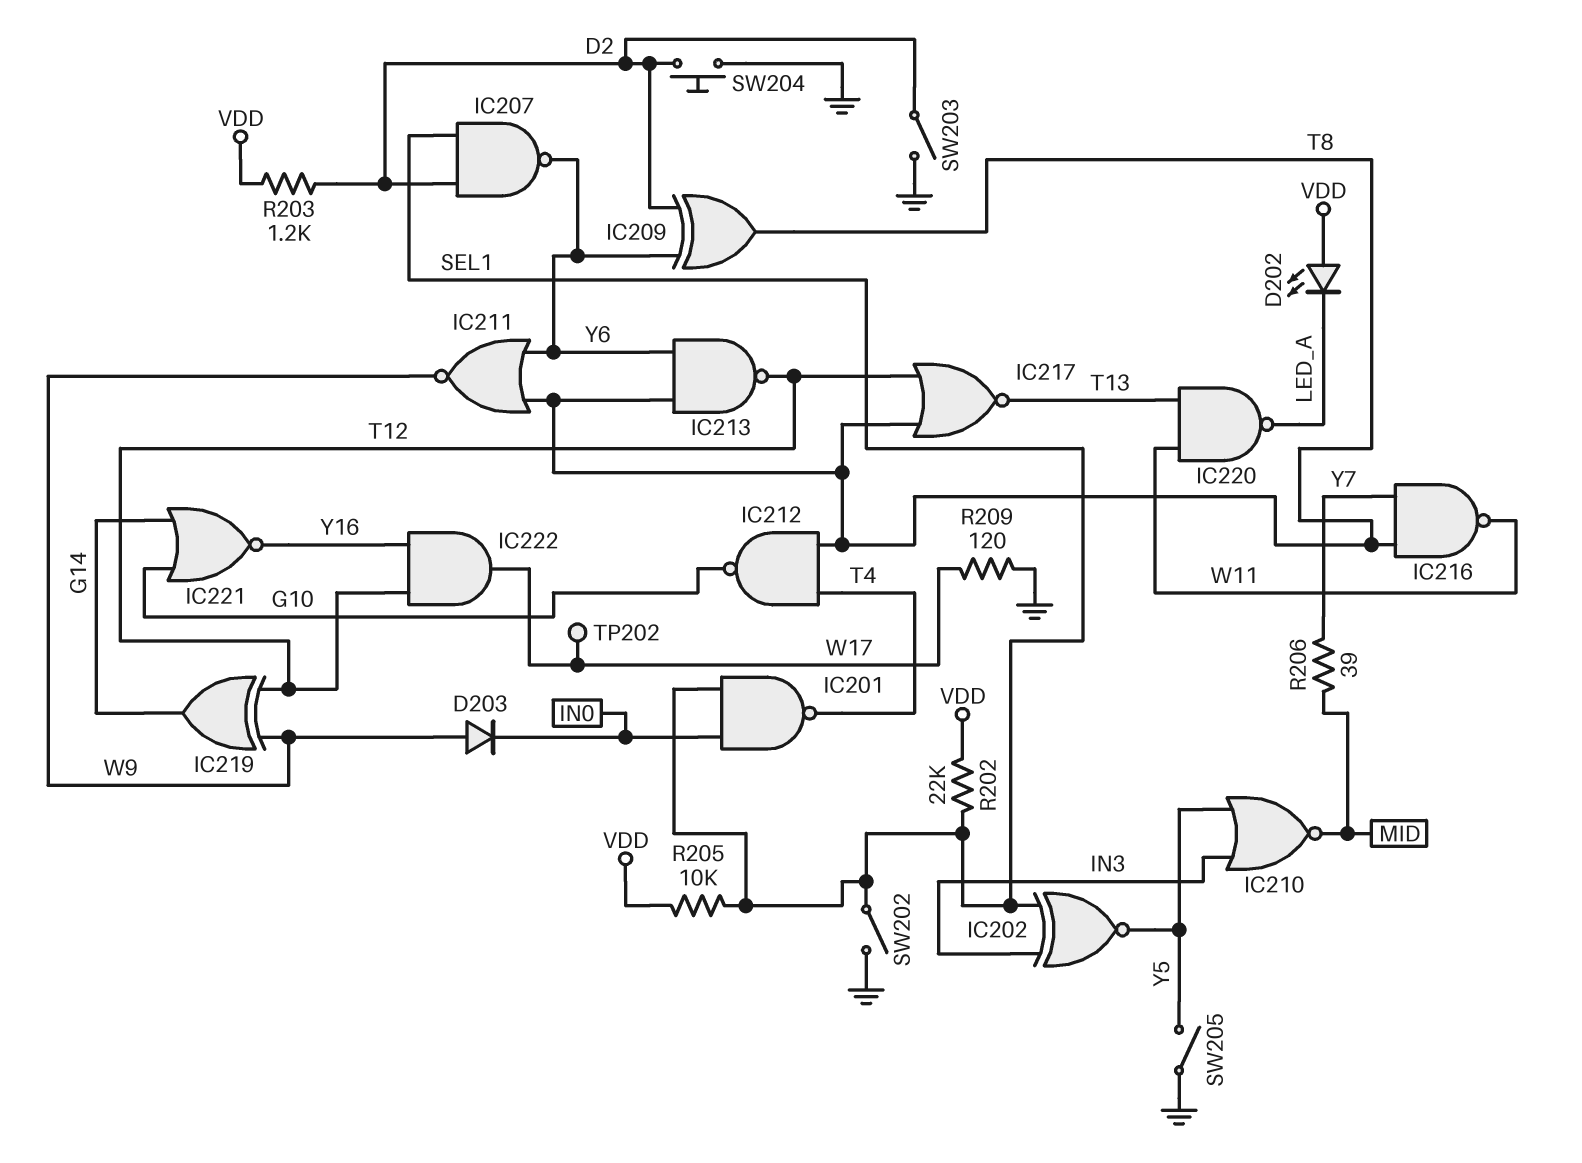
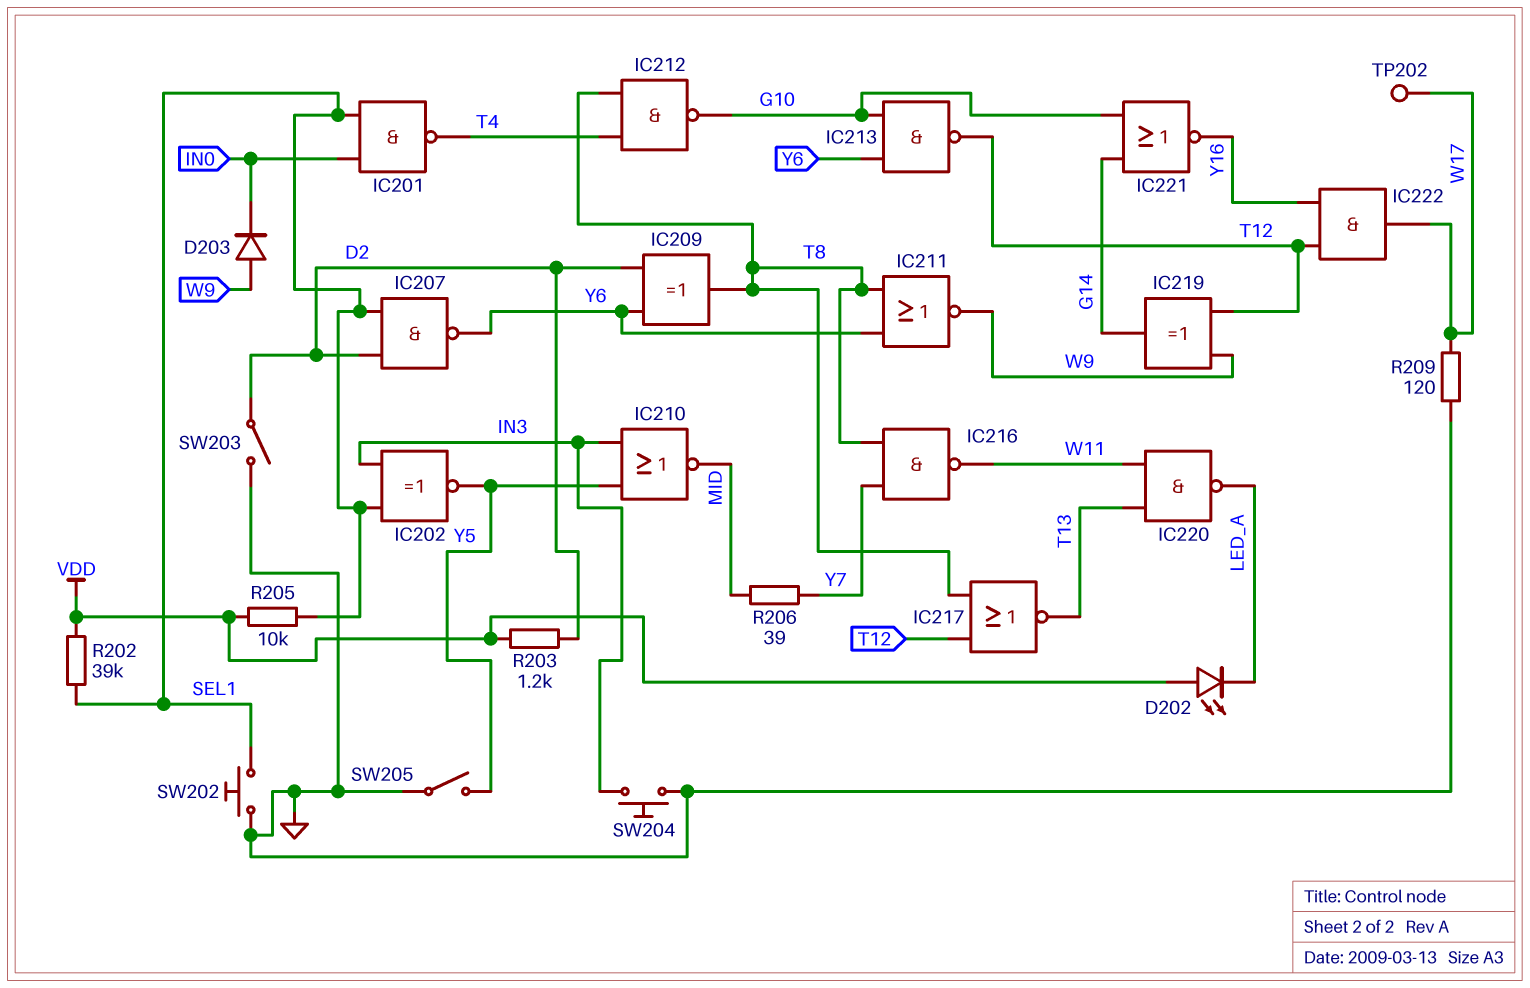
IC213: NAND (in T8, in Y6, out T12) -> NAND (in G10, in Y6, out T12)
R202: 22k (SEL1, VDD) -> 39k (SEL1, VDD)
SW202: switch (GND, SEL1) -> button (GND, SEL1)
SW204: button (D2, GND) -> button (GND, IN3)

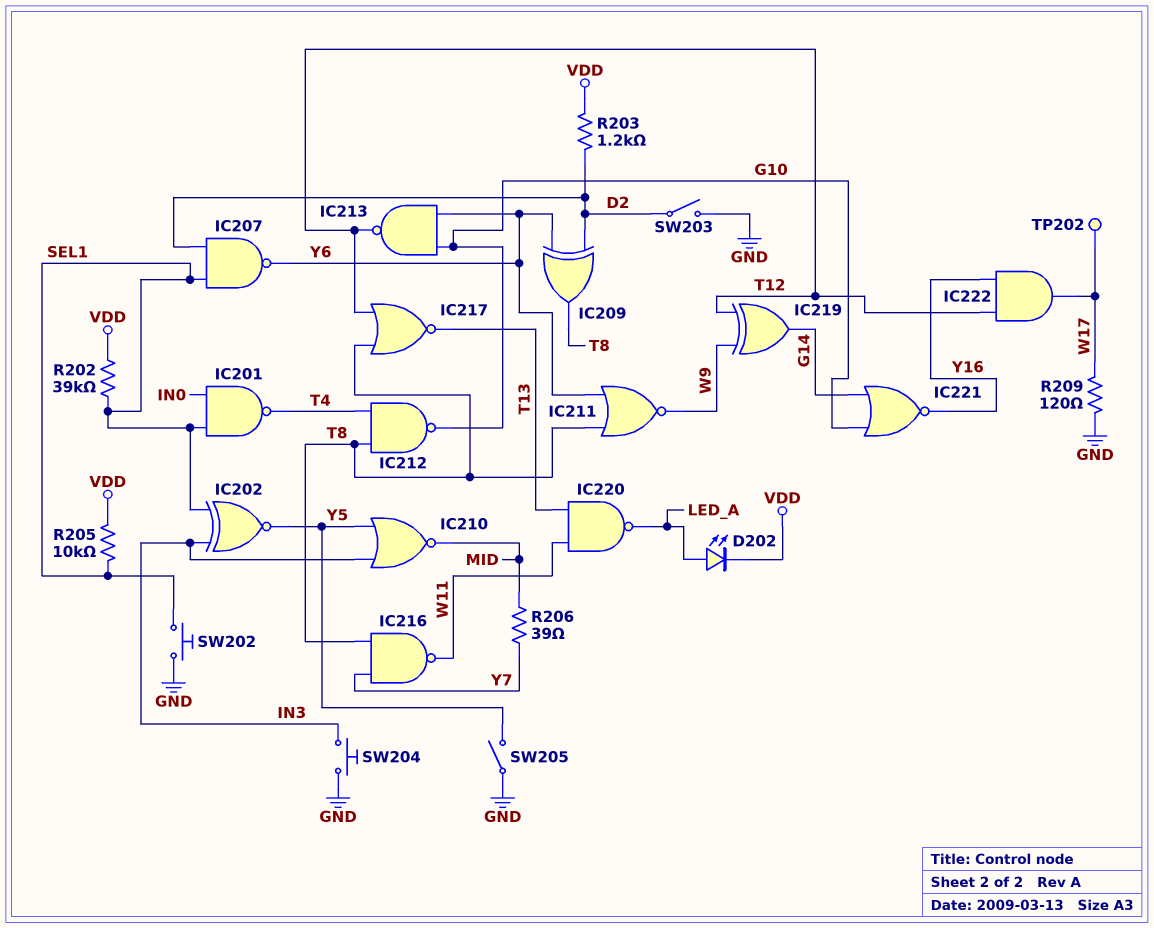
D202: LED (A VDD, K LED_A) -> LED (A LED_A, K VDD)
D203: diode (A W9, K IN0) -> none

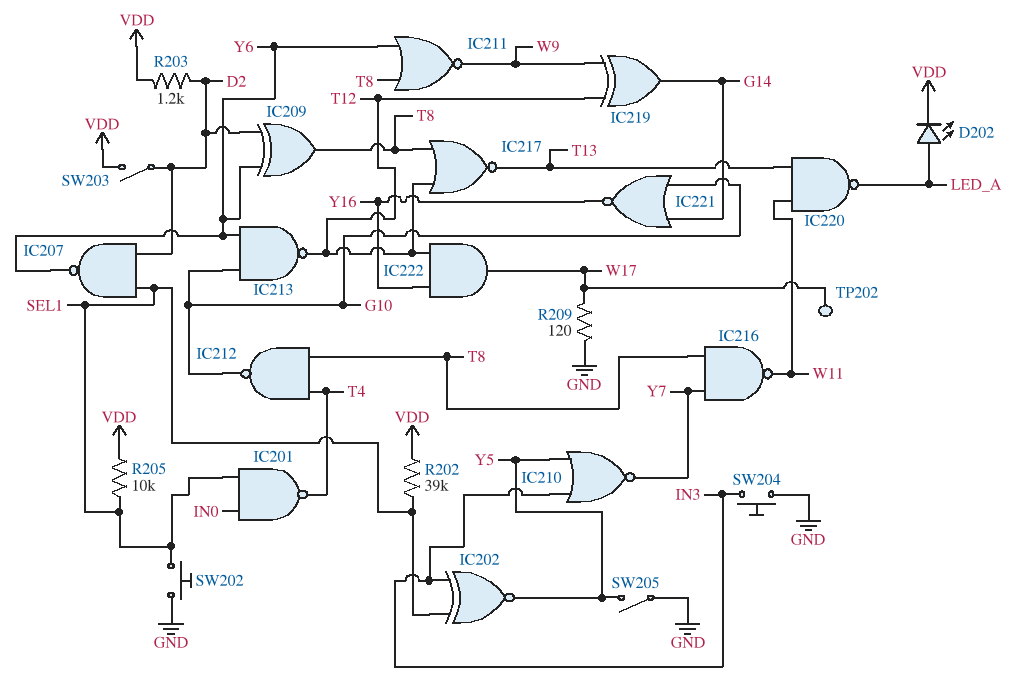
IC210: NOR (in IN3, in Y5, out MID) -> NOR (in IN3, in Y5, out Y7)
R206: 39 (MID, Y7) -> none
SW203: switch (D2, GND) -> switch (D2, VDD)

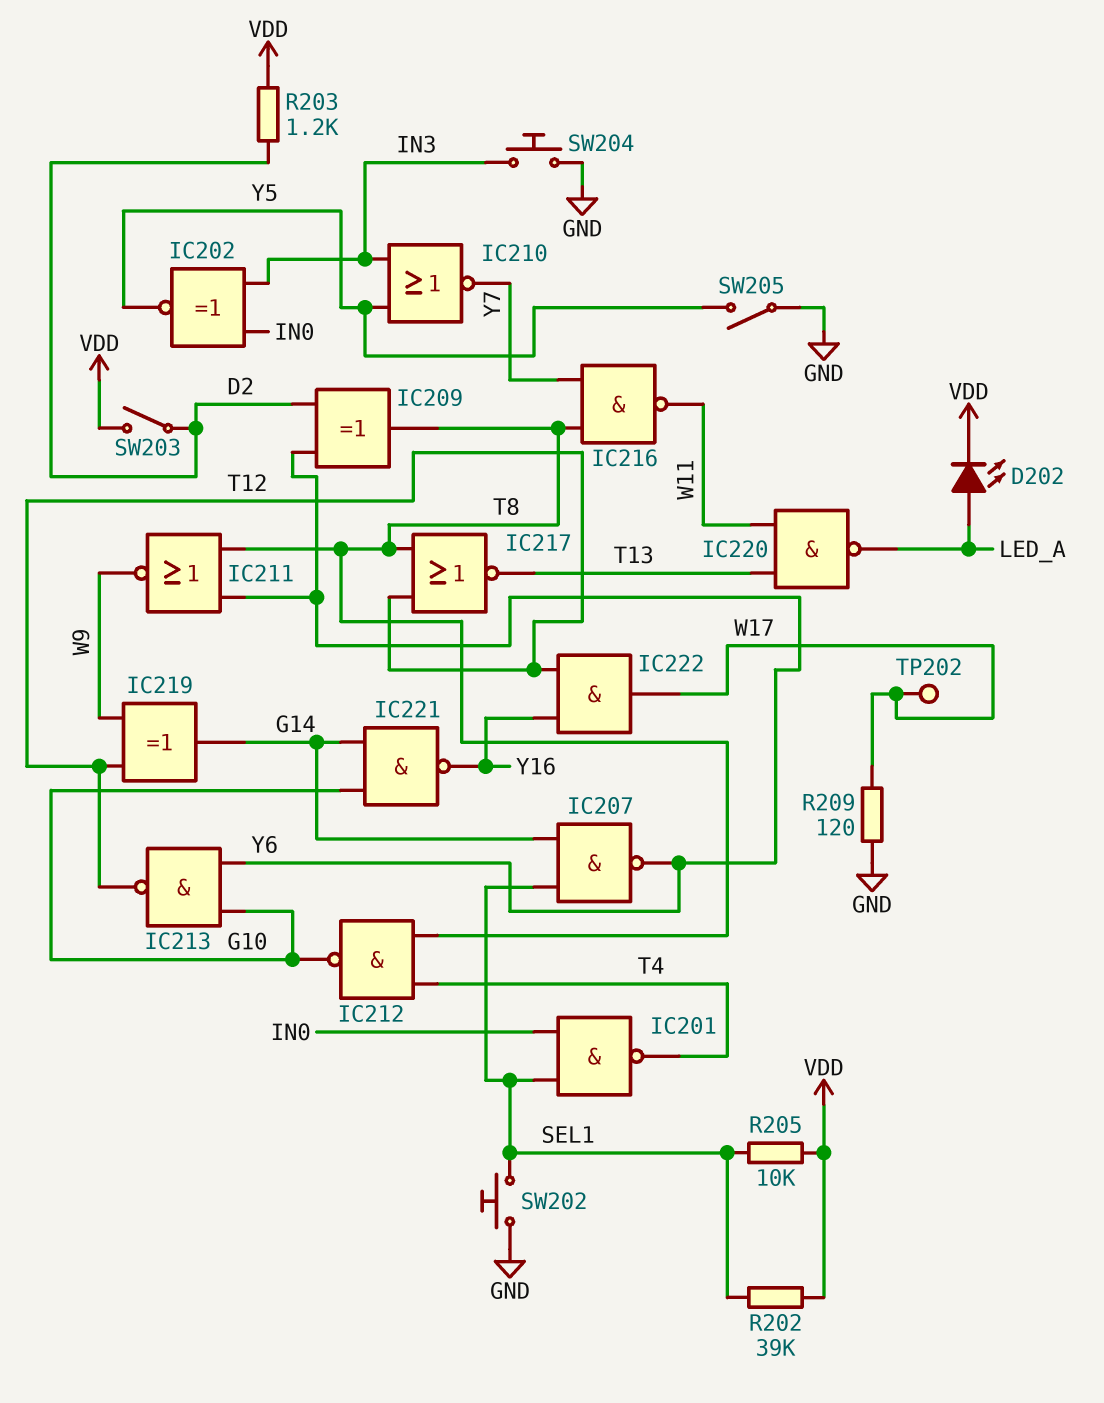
IC202: XNOR (in IN3, in SEL1, out Y5) -> XNOR (in IN0, in IN3, out Y5)
IC207: NAND (in D2, in SEL1, out Y6) -> NAND (in G14, in SEL1, out Y6)
IC221: NOR (in G10, in G14, out Y16) -> NAND (in G10, in G14, out Y16)

